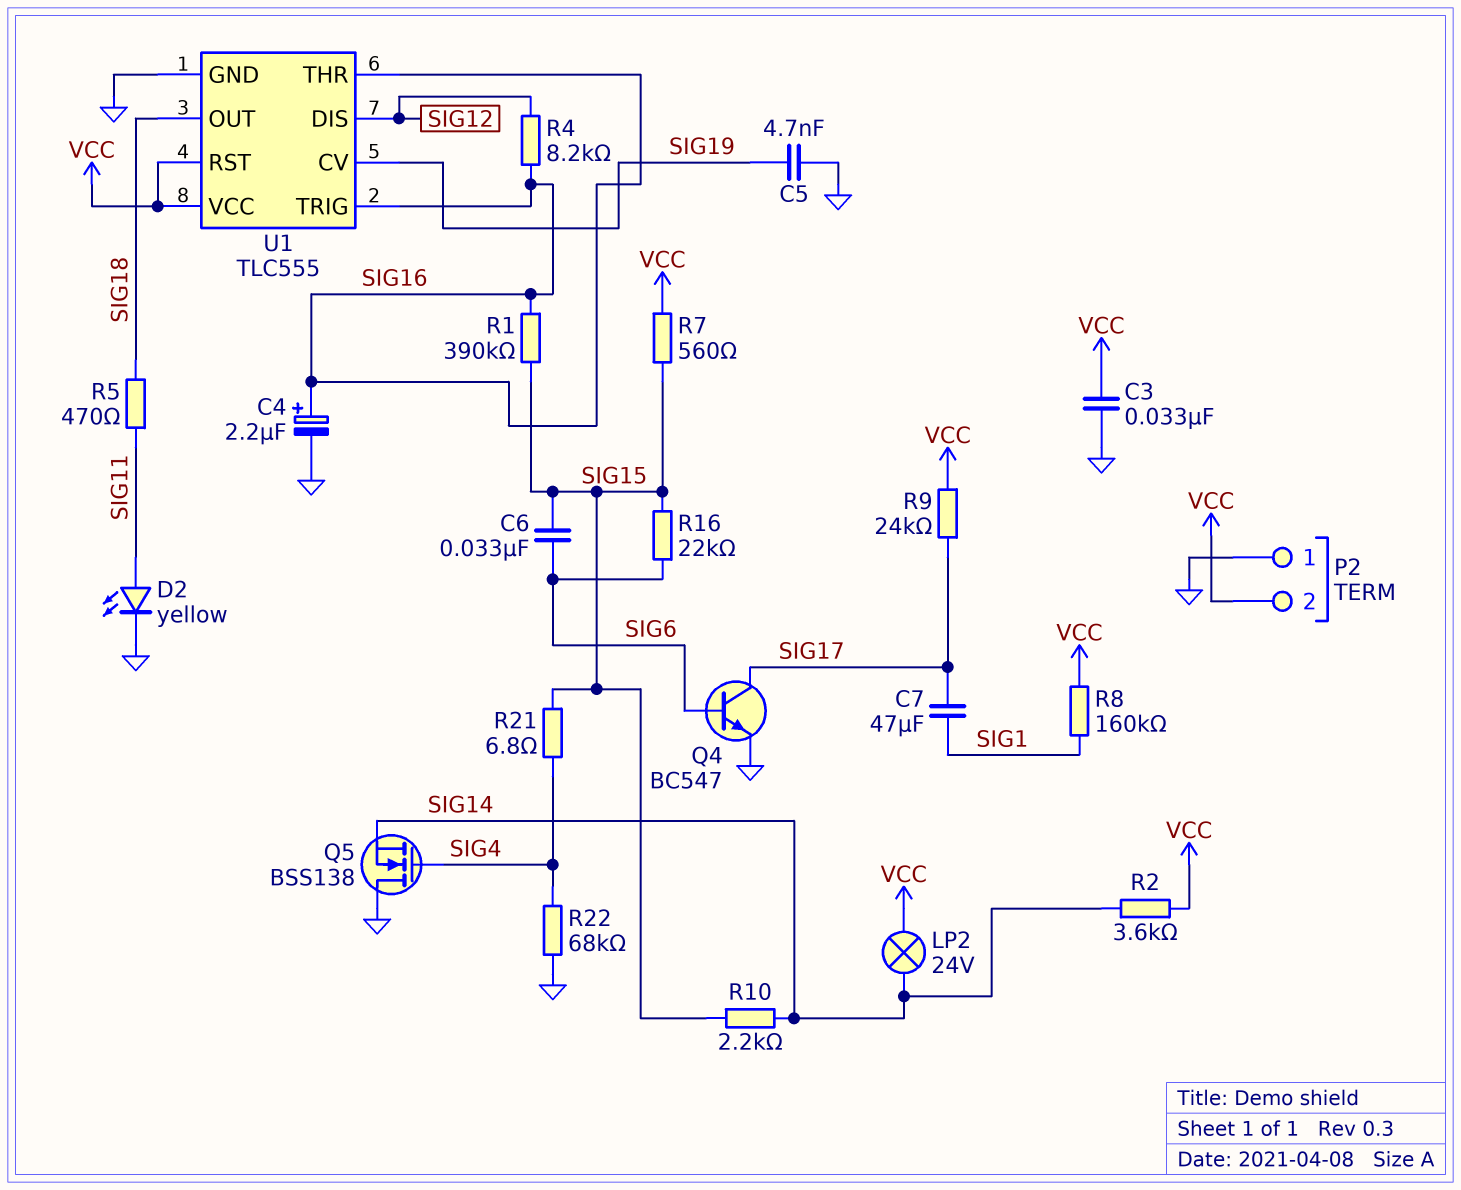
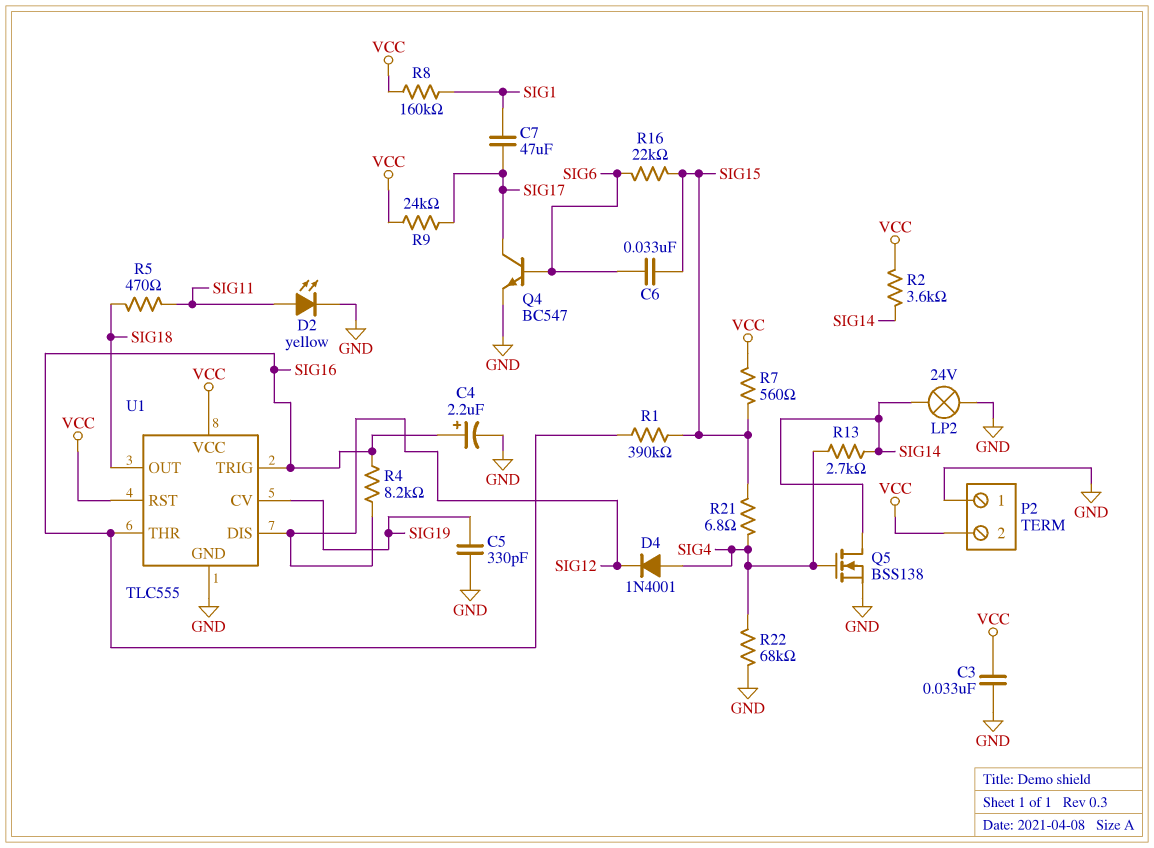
C5: 4.7nF (GND, SIG19) -> 330pF (GND, SIG19)
D4: none -> diode 1N4001 (A SIG4, K SIG12)
LP2: lamp 24V (SIG14, VCC) -> lamp 24V (GND, SIG14)
Q5: NMOS BSS138 (G SIG4, D GND, S SIG14) -> NMOS BSS138 (G SIG4, D SIG14, S GND)
R10: 2.2k (SIG14, SIG15) -> none
R13: none -> 2.7k (SIG4, SIG14)

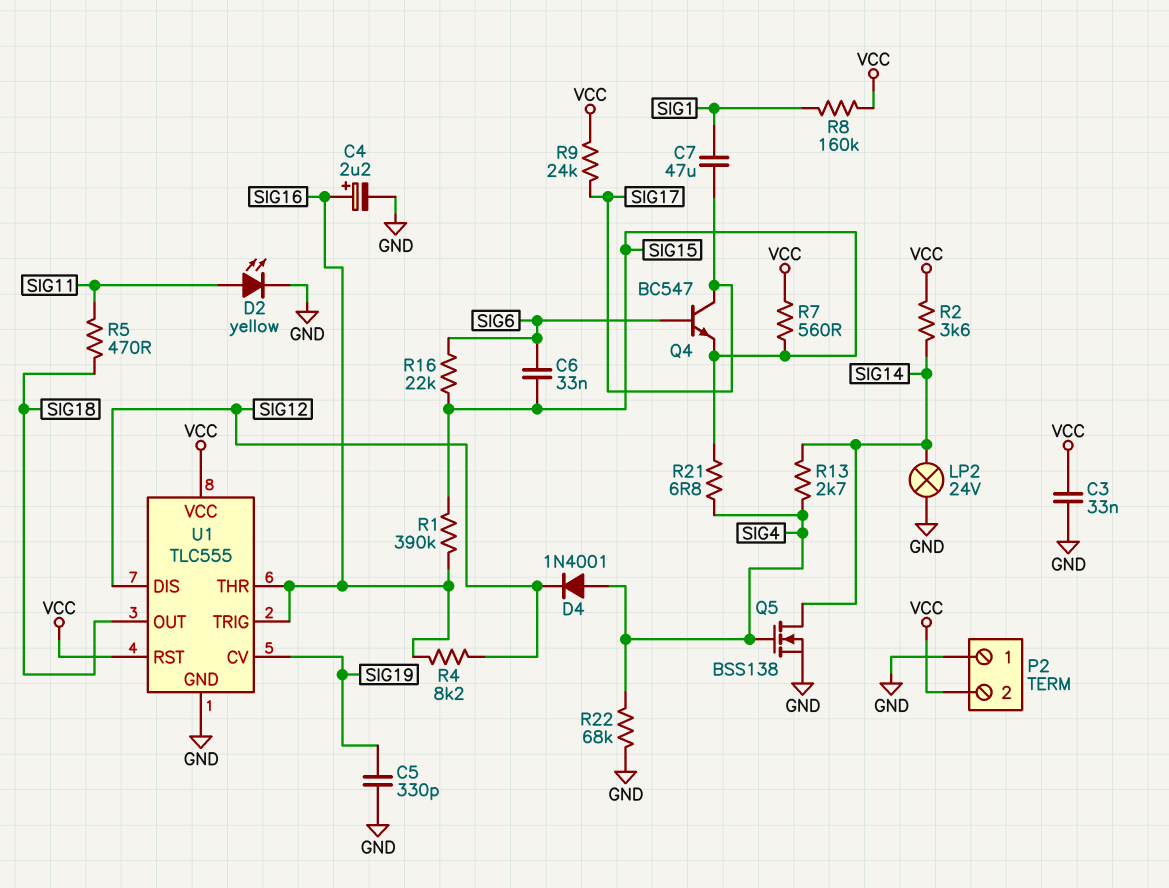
Q4: NPN BC547 (B SIG6, C SIG17, E GND) -> NPN BC547 (B SIG6, C SIG17, E SIG15)

